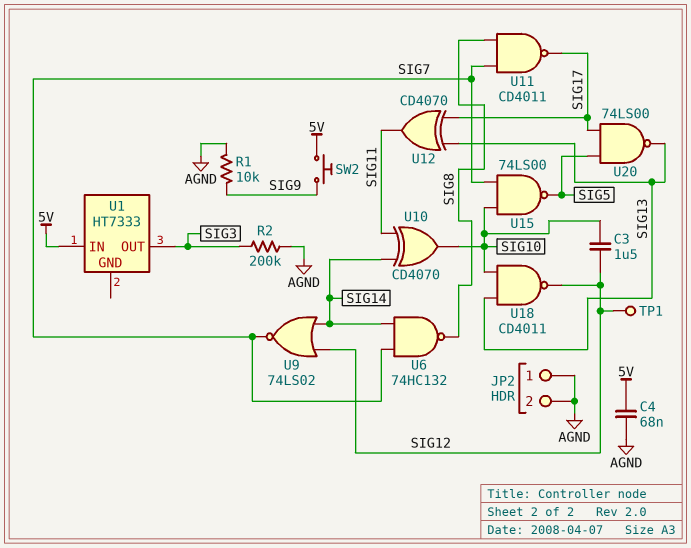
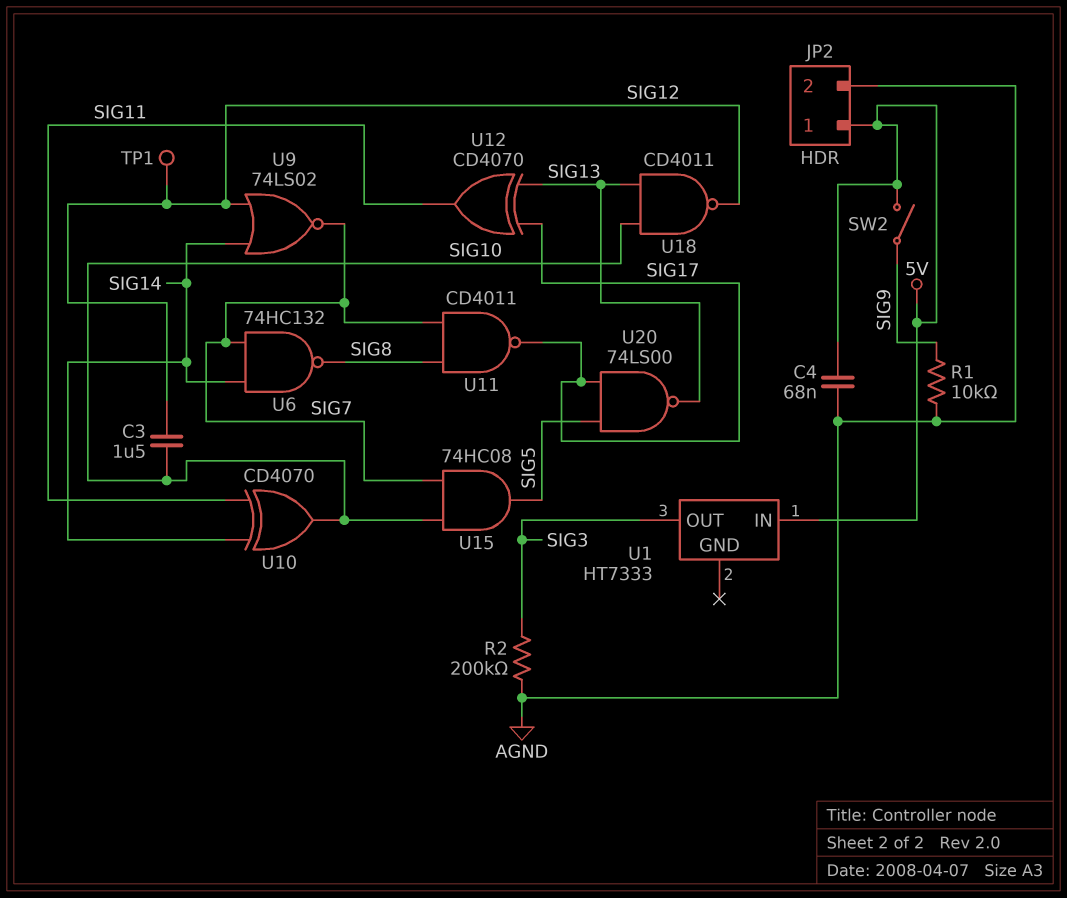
JP2 pin 1: AGND -> 5V
SW2: button (5V, SIG9) -> switch (5V, SIG9)
U15: NAND 74LS00 (in SIG7, in SIG10, out SIG5) -> AND 74HC08 (in SIG7, in SIG10, out SIG5)

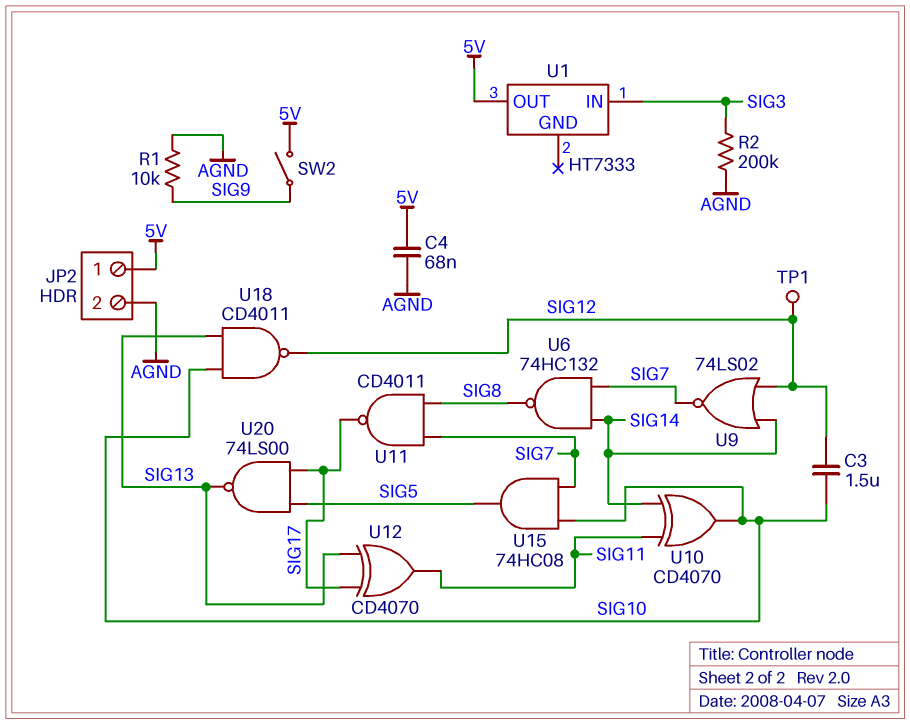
U1 pin IN: 5V -> SIG3
U1 pin OUT: SIG3 -> 5V

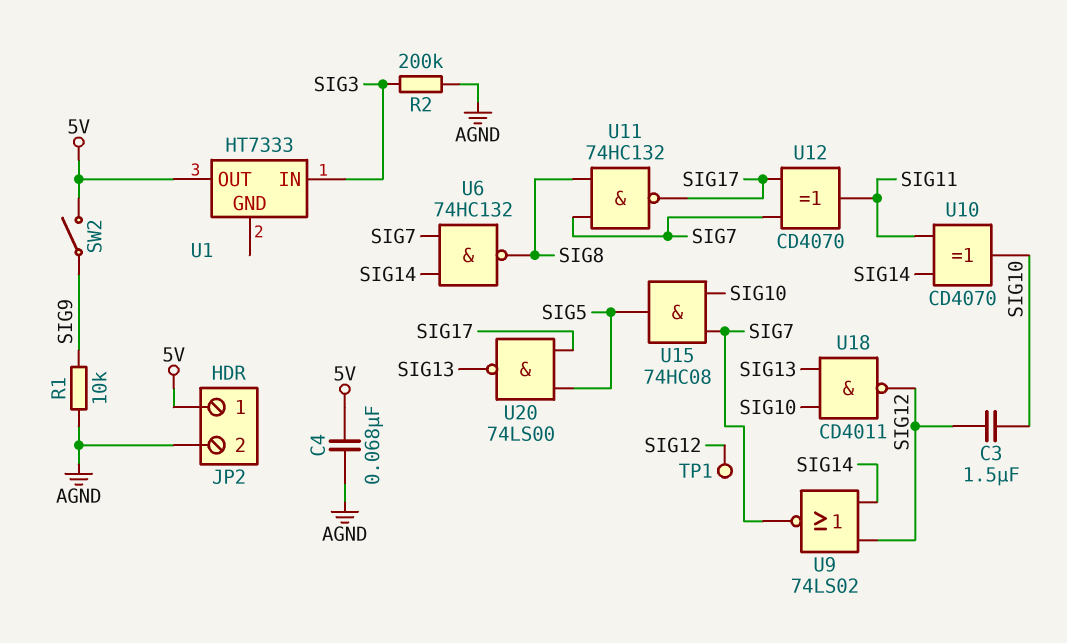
U11: NAND CD4011 (in SIG7, in SIG8, out SIG17) -> NAND 74HC132 (in SIG7, in SIG8, out SIG17)
U12: XOR CD4070 (in SIG13, in SIG17, out SIG11) -> XOR CD4070 (in SIG7, in SIG17, out SIG11)

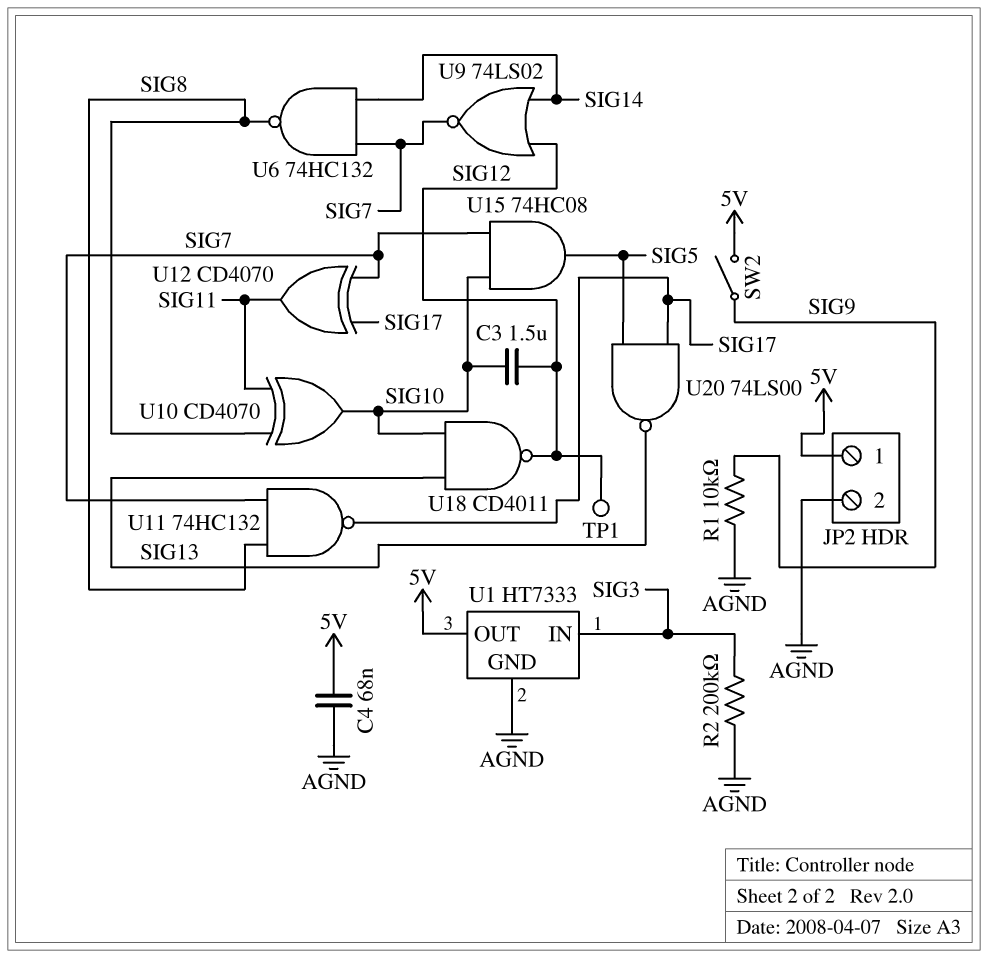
U1 pin GND: none -> AGND
U10: XOR CD4070 (in SIG11, in SIG14, out SIG10) -> XOR CD4070 (in SIG8, in SIG11, out SIG10)

